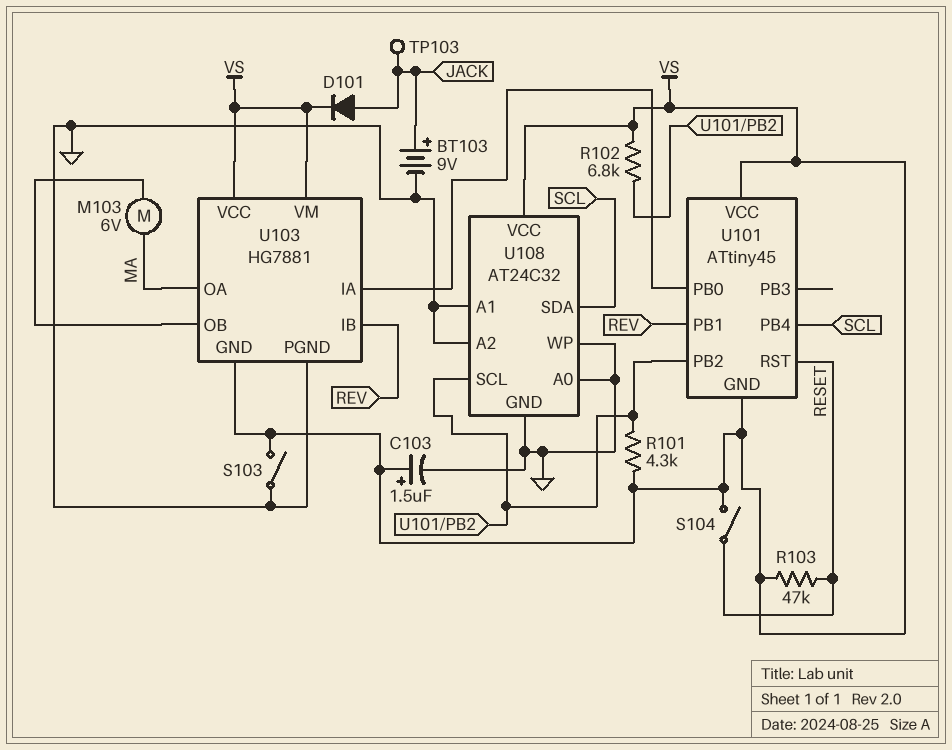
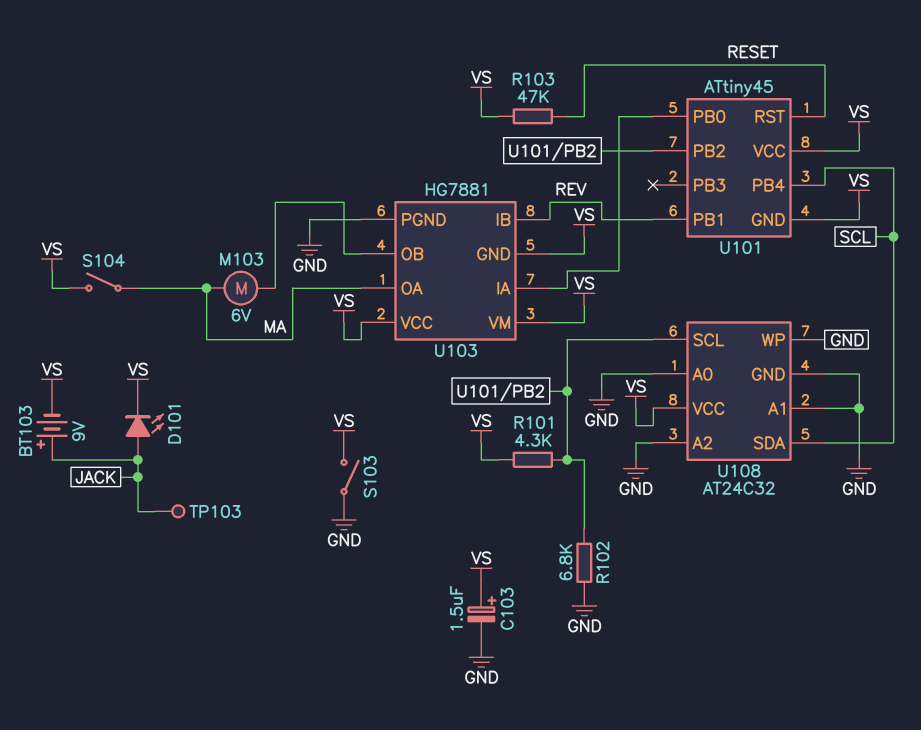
BT103: 9V (plus JACK, minus GND) -> 9V (plus JACK, minus VS)
D101: diode (A JACK, K VS) -> LED (A JACK, K VS)
R102: 6.8k (U101/PB2, VS) -> 6.8k (GND, U101/PB2)
S104: switch (RESET, VS) -> switch (MA, VS)

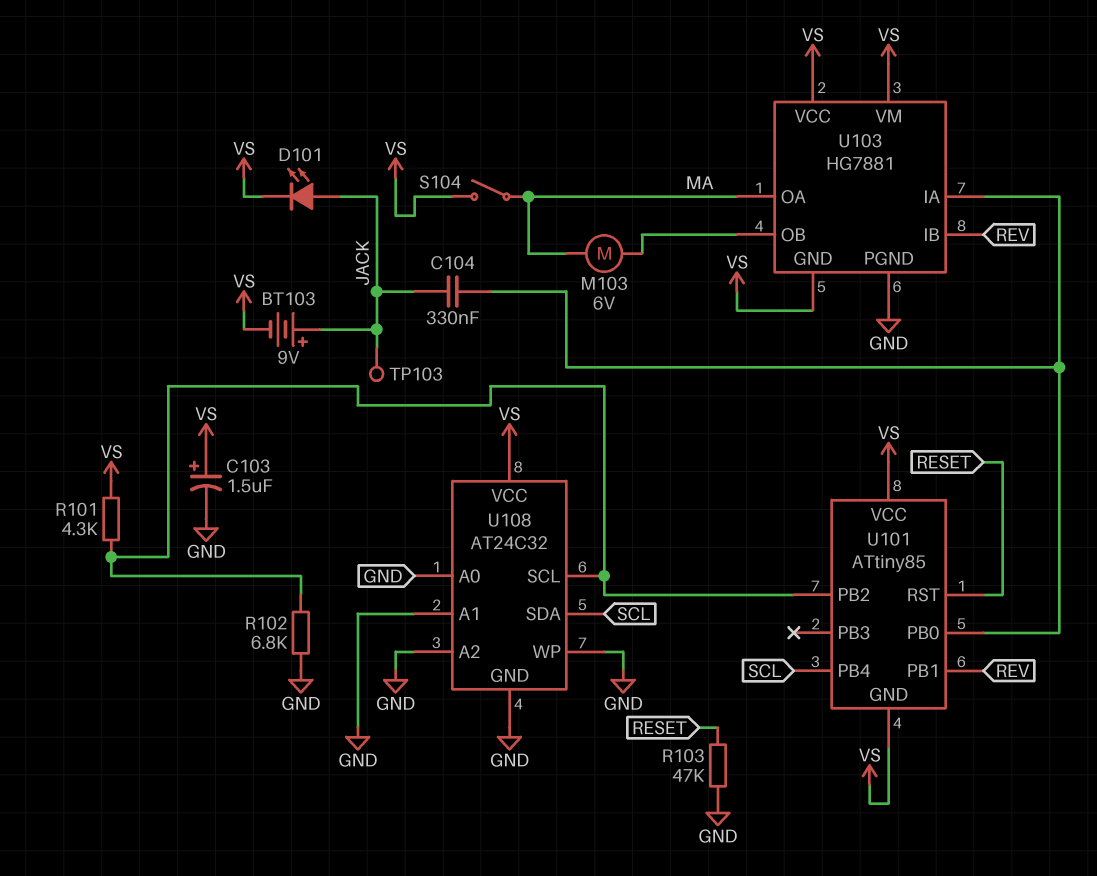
C104: none -> 330nF (JACK, U101/PB0)
R103: 47k (RESET, VS) -> 47k (GND, RESET)
S103: switch (GND, VS) -> none
U101: ATtiny45 -> ATtiny85

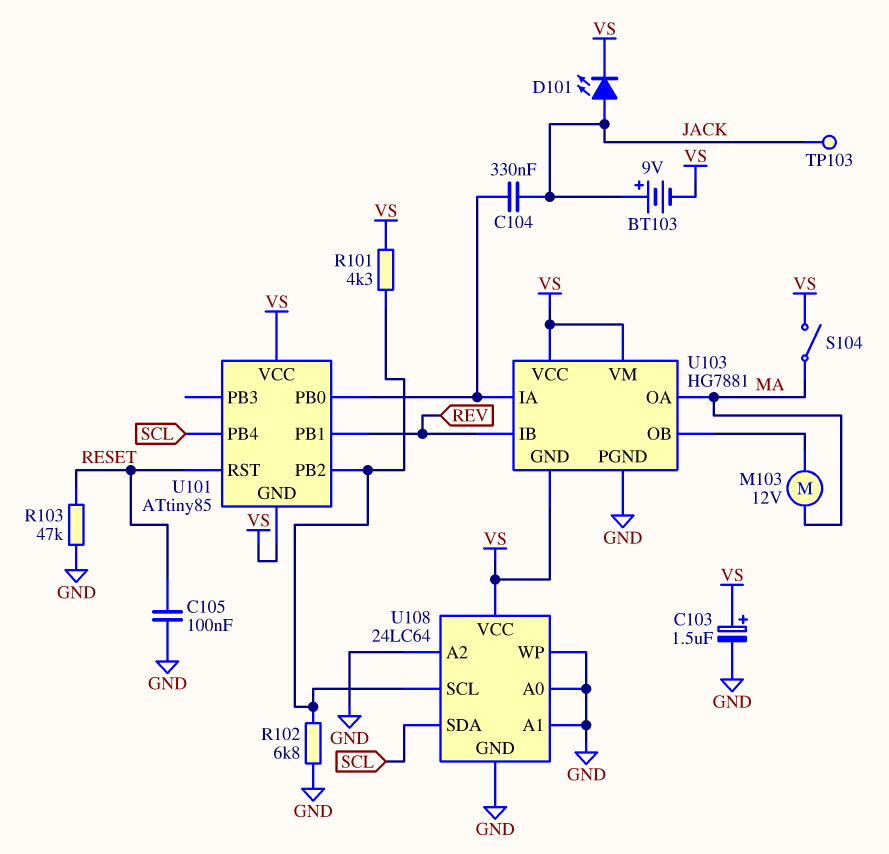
C105: none -> 100nF (GND, RESET)
M103: motor 6V (MA, U103/OB) -> motor 12V (MA, U103/OB)
U108: AT24C32 -> 24LC64

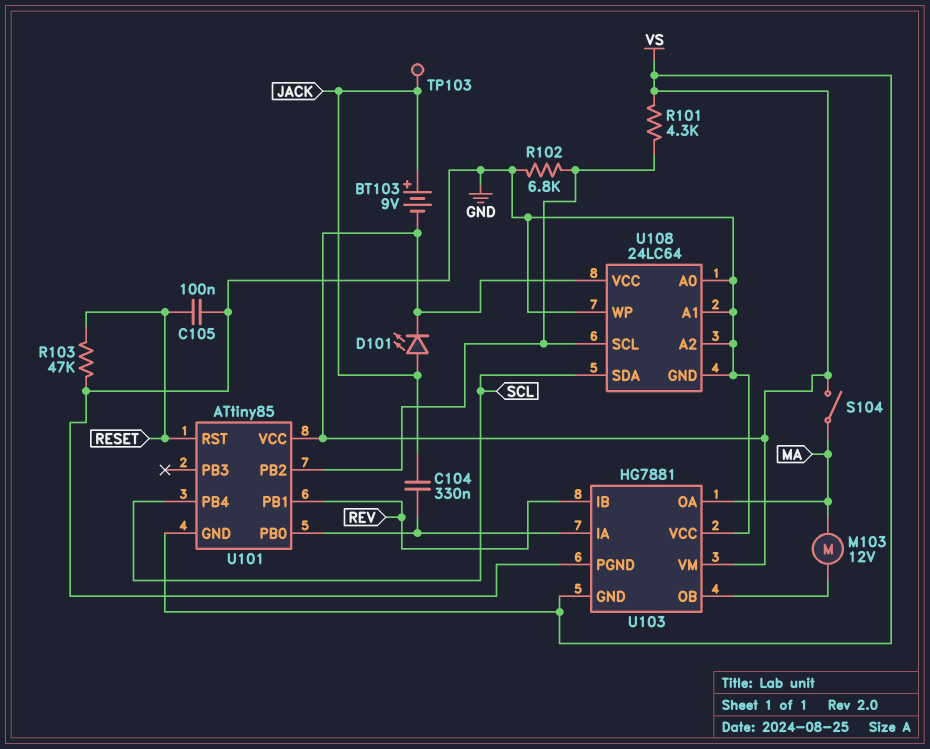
C103: 1.5uF (plus VS, minus GND) -> none
U103 pin VCC: VS -> GND

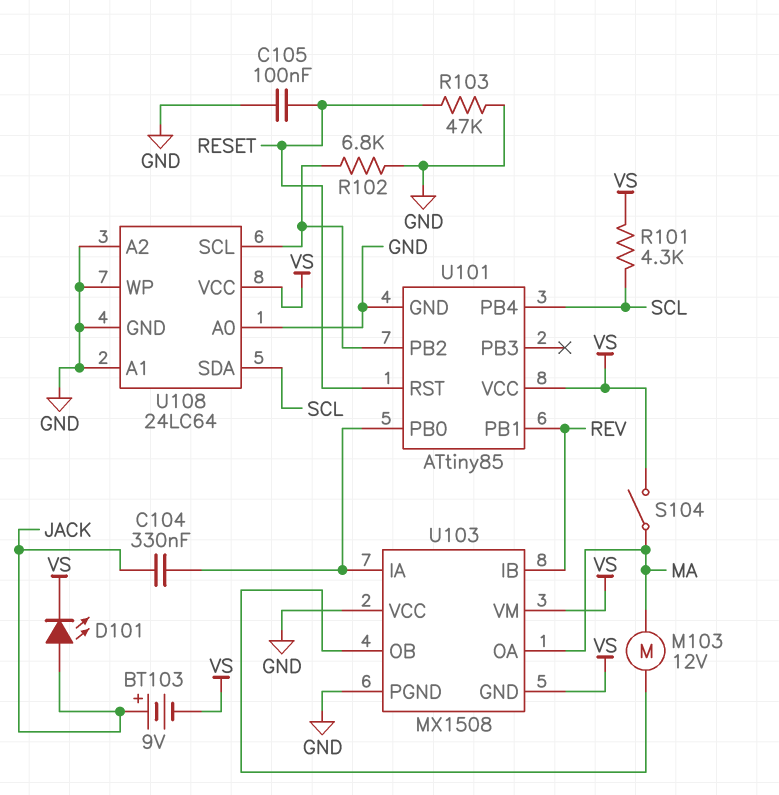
R101: 4.3k (U101/PB2, VS) -> 4.3k (SCL, VS)
TP103: test point (JACK) -> none
U101 pin GND: VS -> GND
U103: HG7881 -> MX1508

